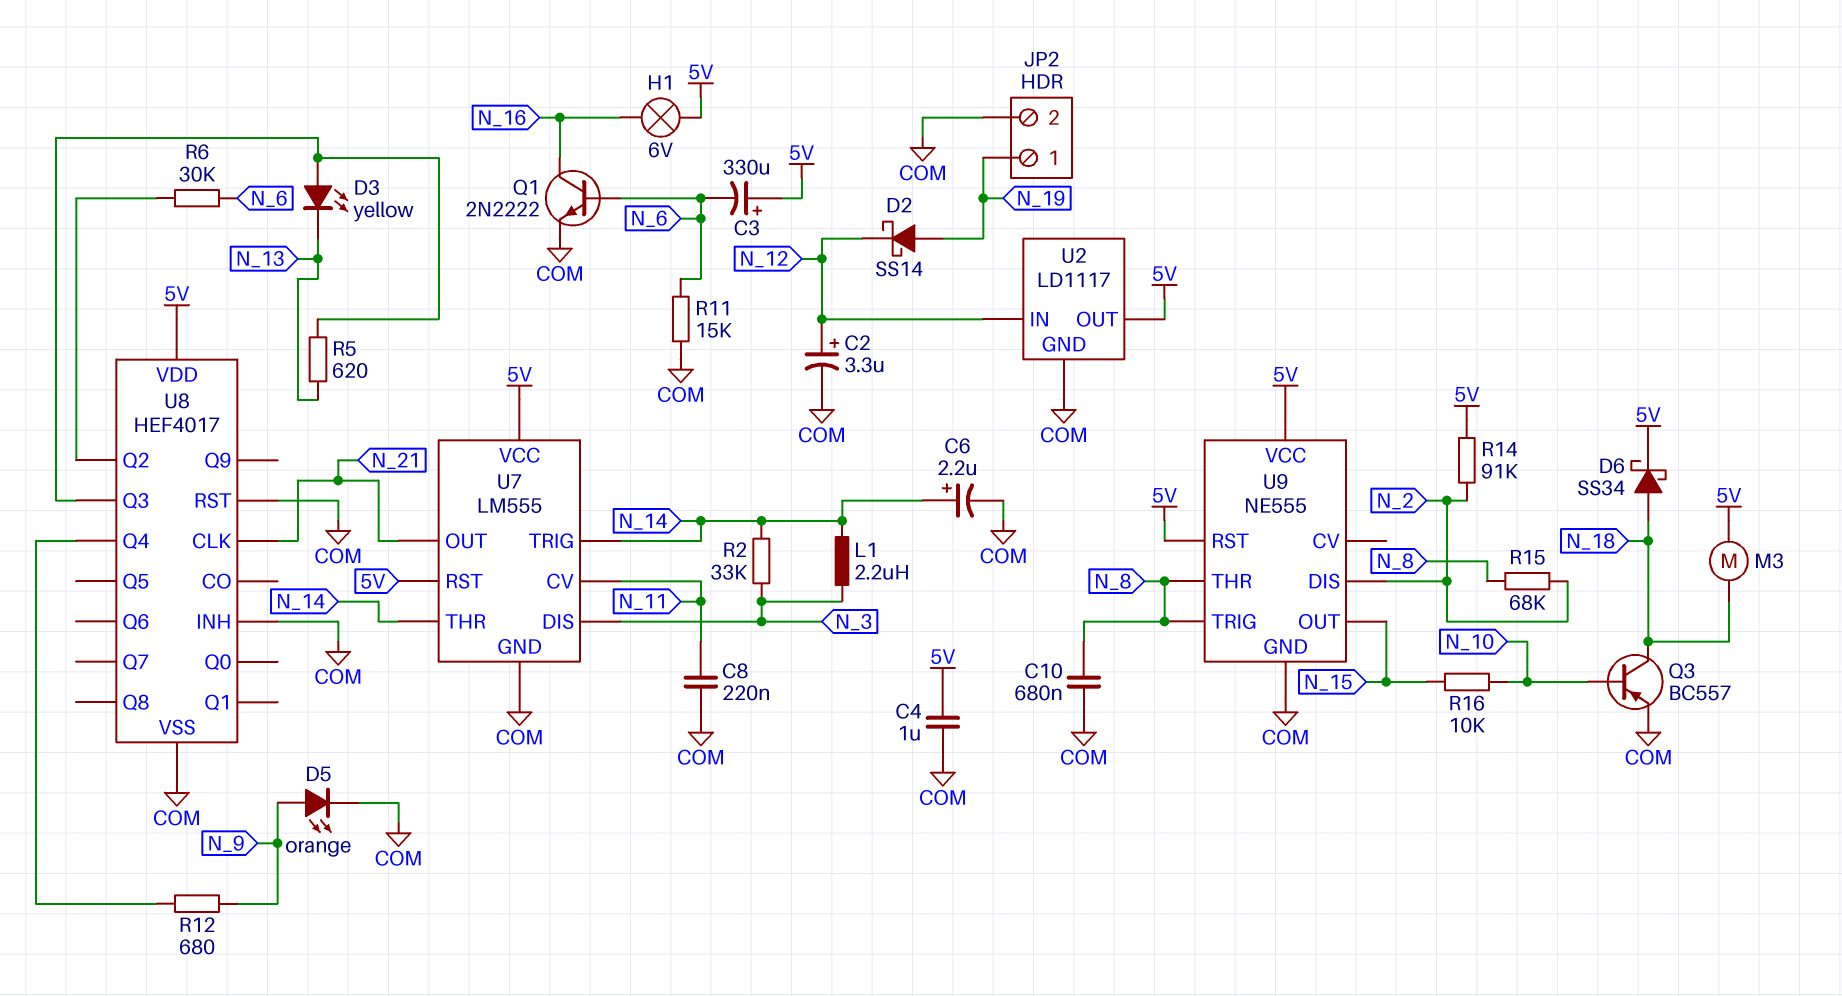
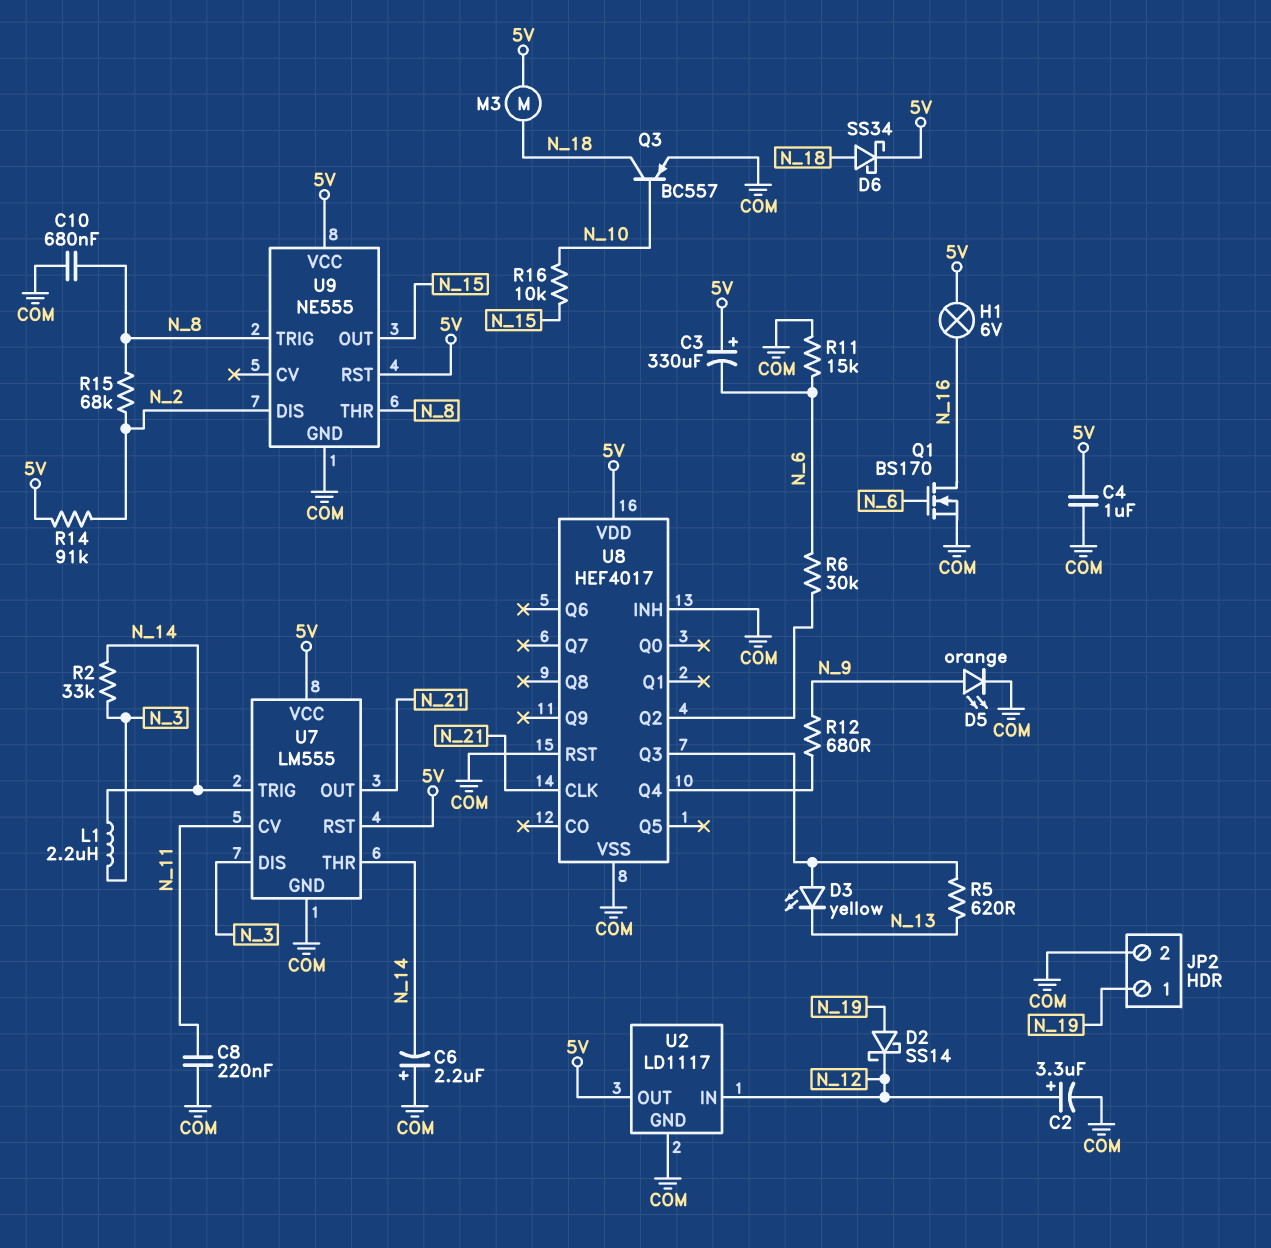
C6: 2.2uF (plus N_14, minus COM) -> 2.2uF (plus COM, minus N_14)
Q1: NPN 2N2222 (B N_6, C N_16, E COM) -> NMOS BS170 (G N_6, D N_16, S COM)

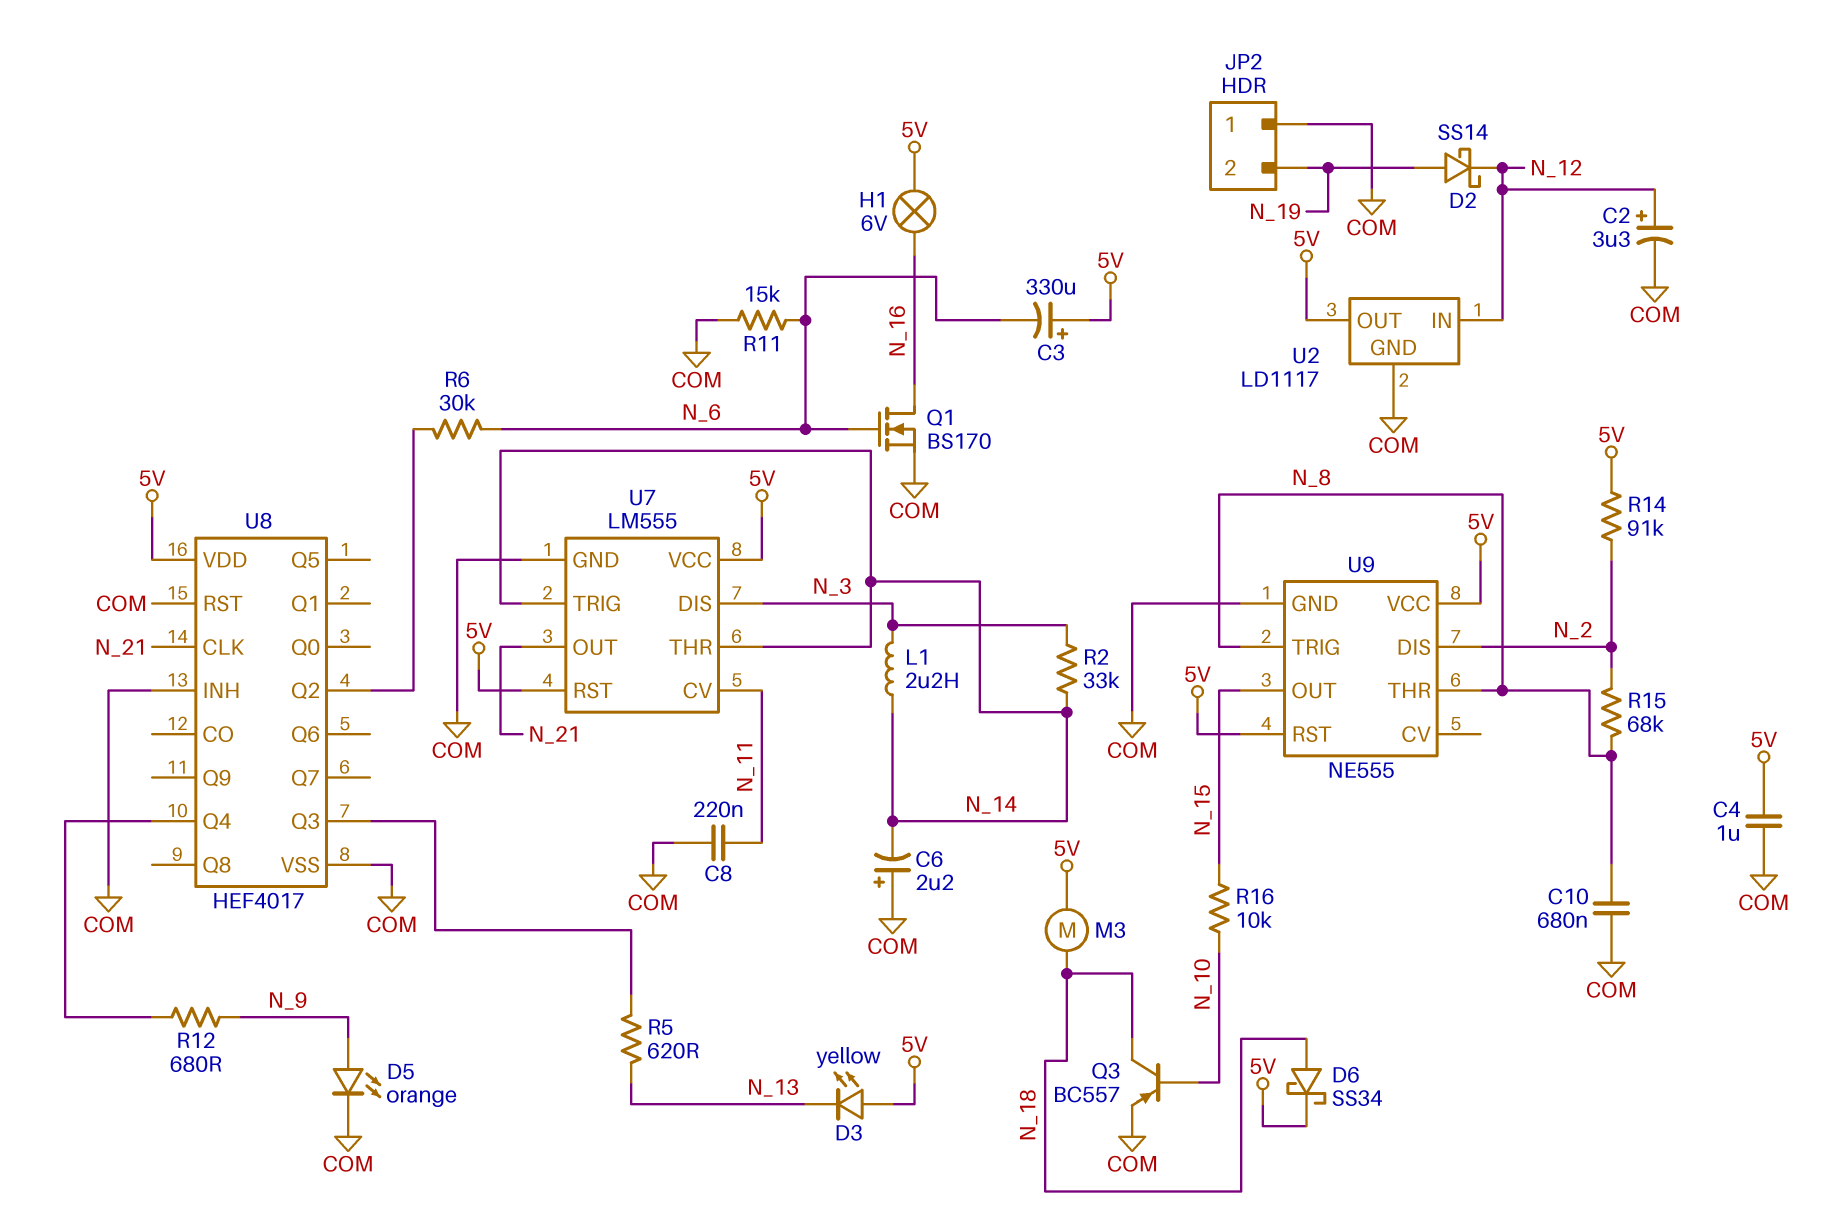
D3: LED yellow (A U8/Q3, K N_13) -> LED yellow (A 5V, K N_13)
JP2 pin 1: N_19 -> COM
JP2 pin 2: COM -> N_19

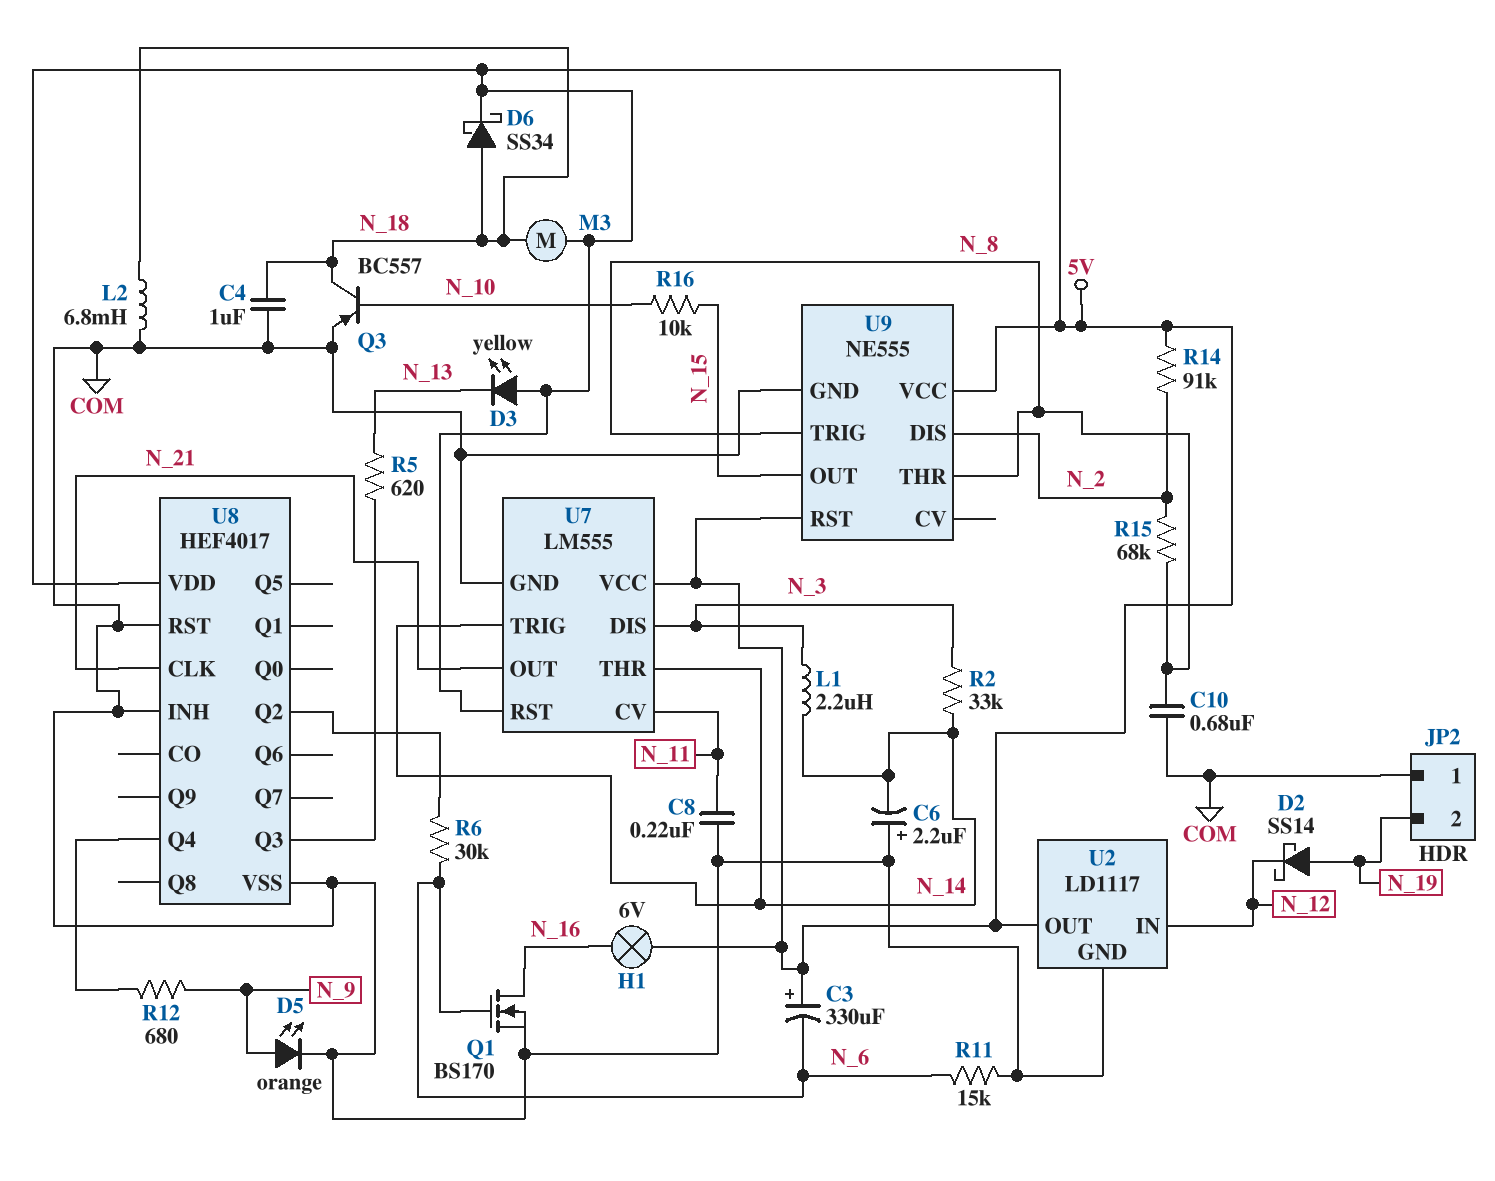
C2: 3.3uF (plus N_12, minus COM) -> none
C4: 1uF (5V, COM) -> 1uF (COM, N_18)
L2: none -> 6.8mH (COM, N_18)

